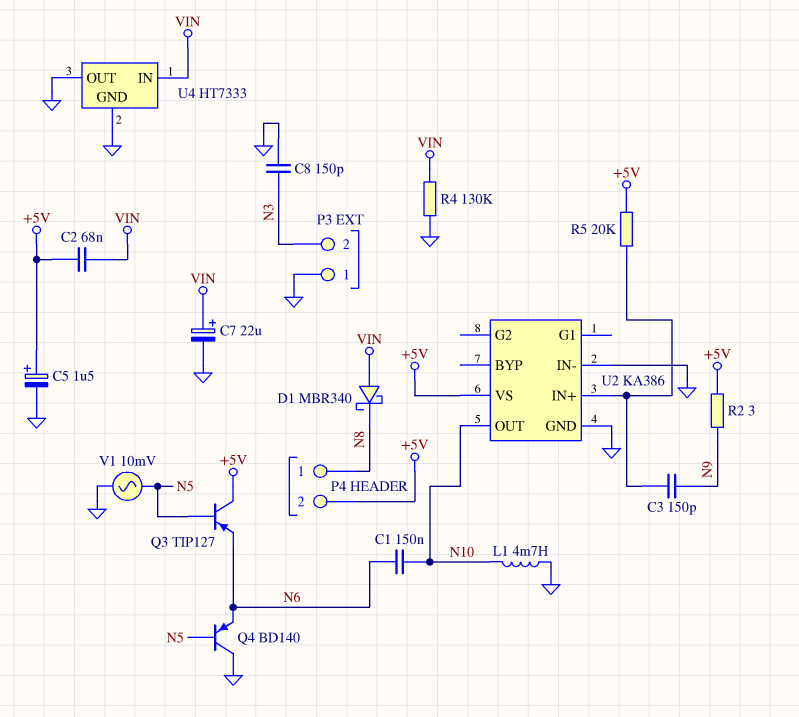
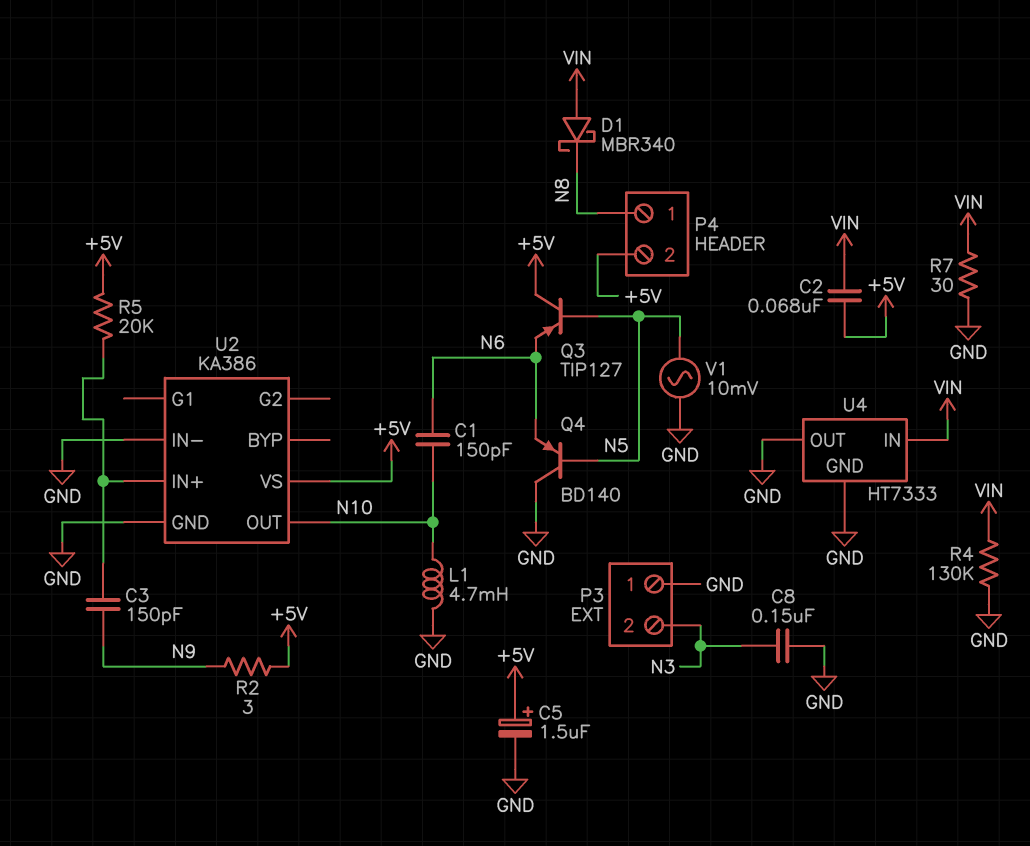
C1: 150nF (N6, N10) -> 150pF (N6, N10)
C7: 22uF (plus VIN, minus GND) -> none
C8: 150pF (GND, N3) -> 150nF (GND, N3)
R7: none -> 30 (GND, VIN)

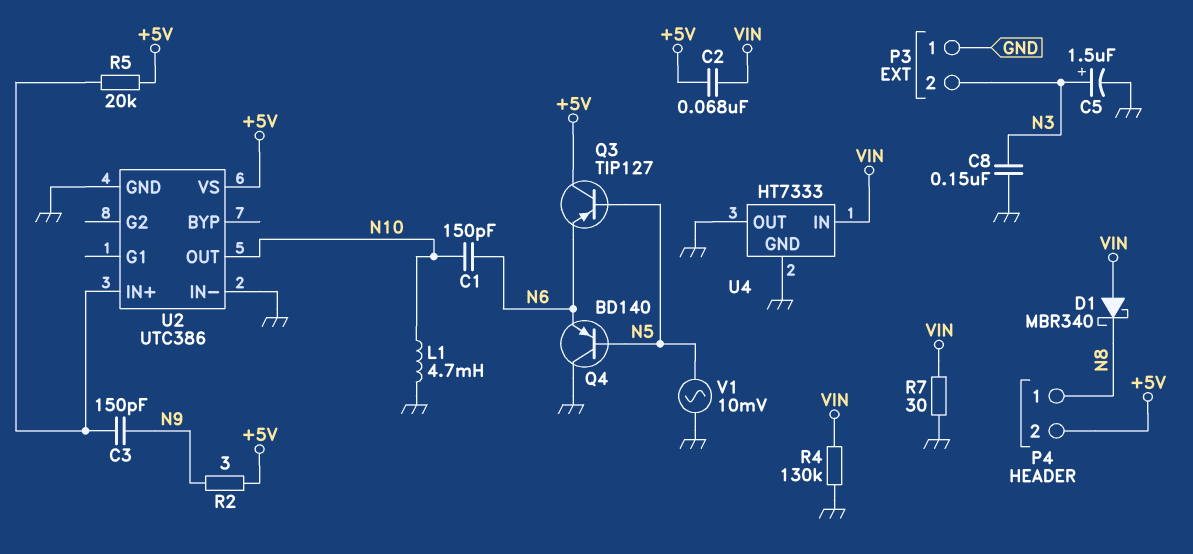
C5: 1.5uF (plus +5V, minus GND) -> 1.5uF (plus N3, minus GND)
U2: KA386 -> UTC386

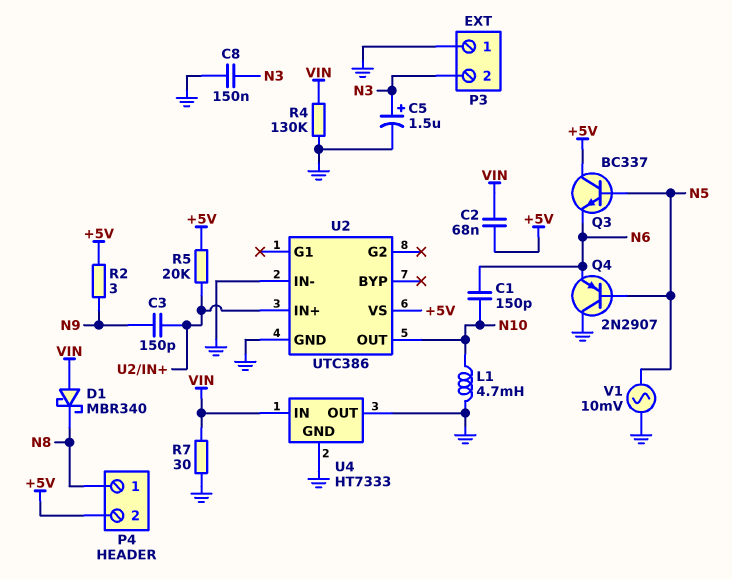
Q3: PNP TIP127 (B N5, C +5V, E N6) -> NPN BC337 (B N5, C +5V, E N6)
Q4: PNP BD140 (B N5, C GND, E N6) -> PNP 2N2907 (B N5, C GND, E N6)

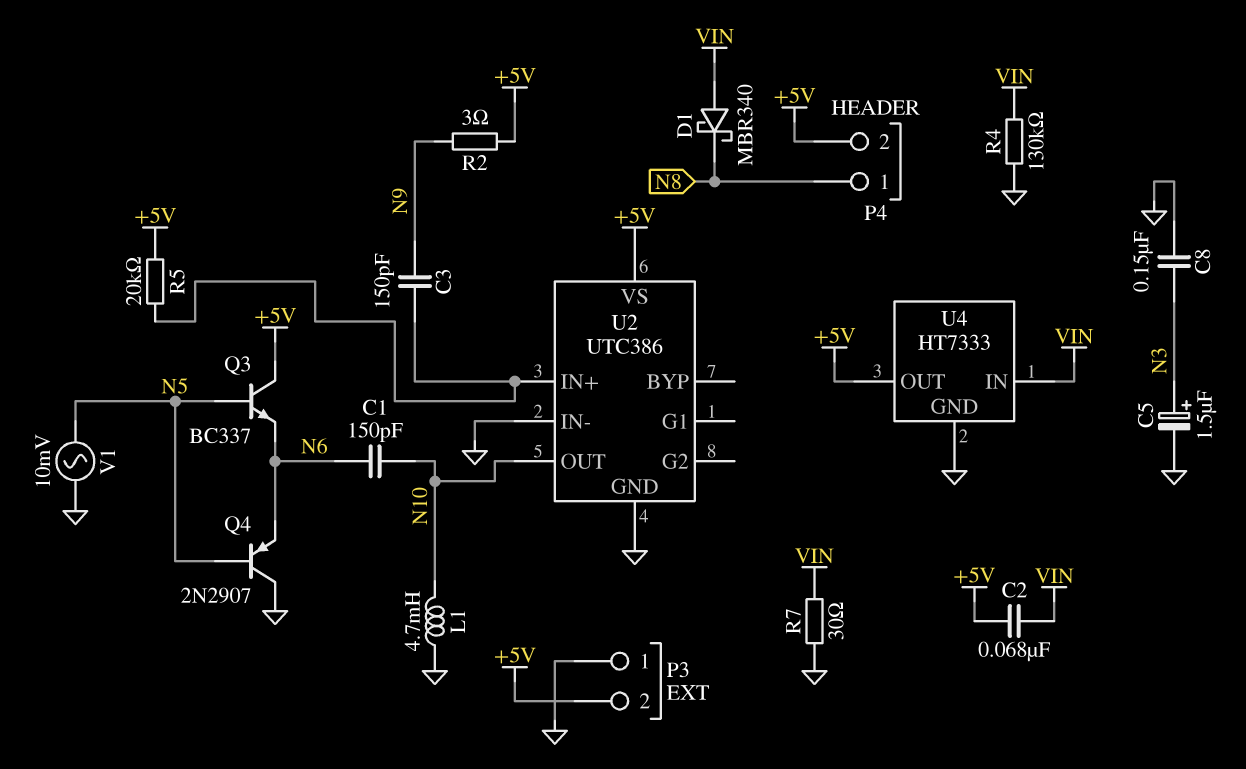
P3 pin 2: N3 -> +5V
U4 pin OUT: GND -> +5V

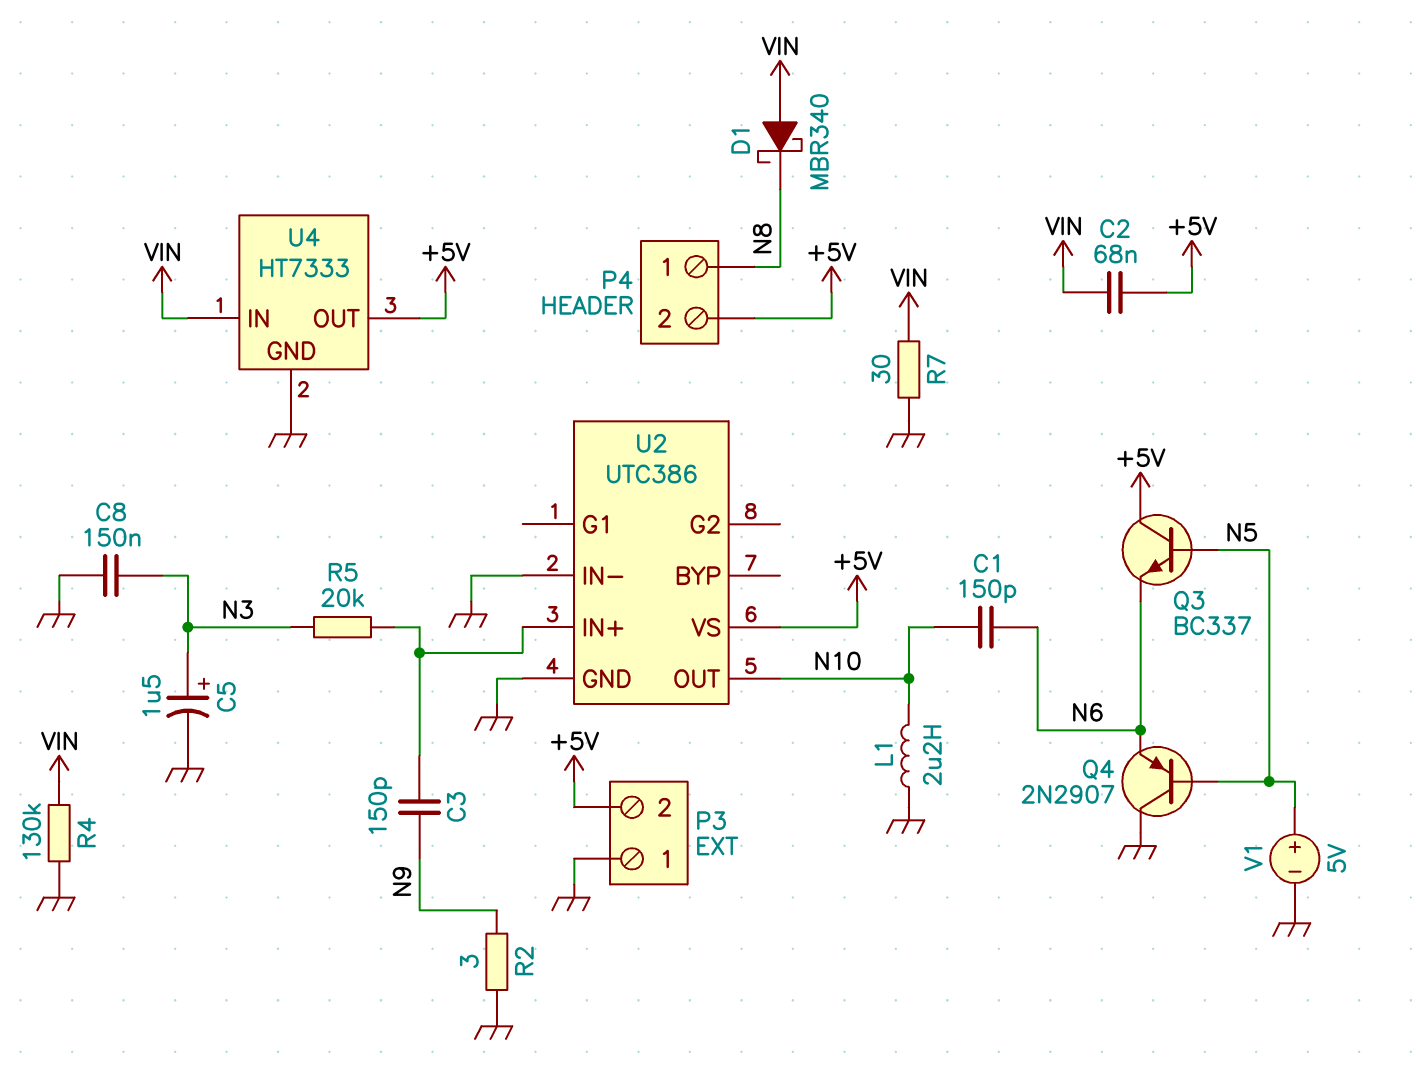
L1: 4.7mH (GND, N10) -> 2.2uH (GND, N10)
R2: 3 (+5V, N9) -> 3 (GND, N9)
R5: 20k (+5V, U2/IN+) -> 20k (N3, U2/IN+)
V1: AC 10mV (GND, N5) -> 5V (plus N5, minus GND)

